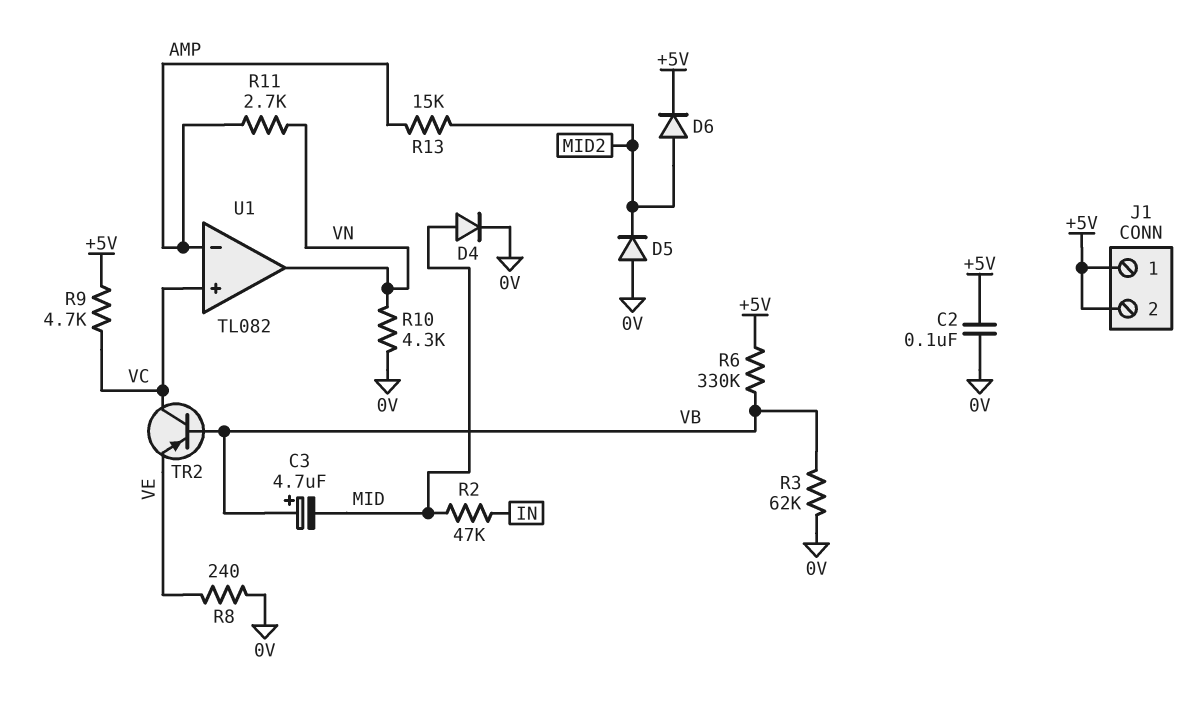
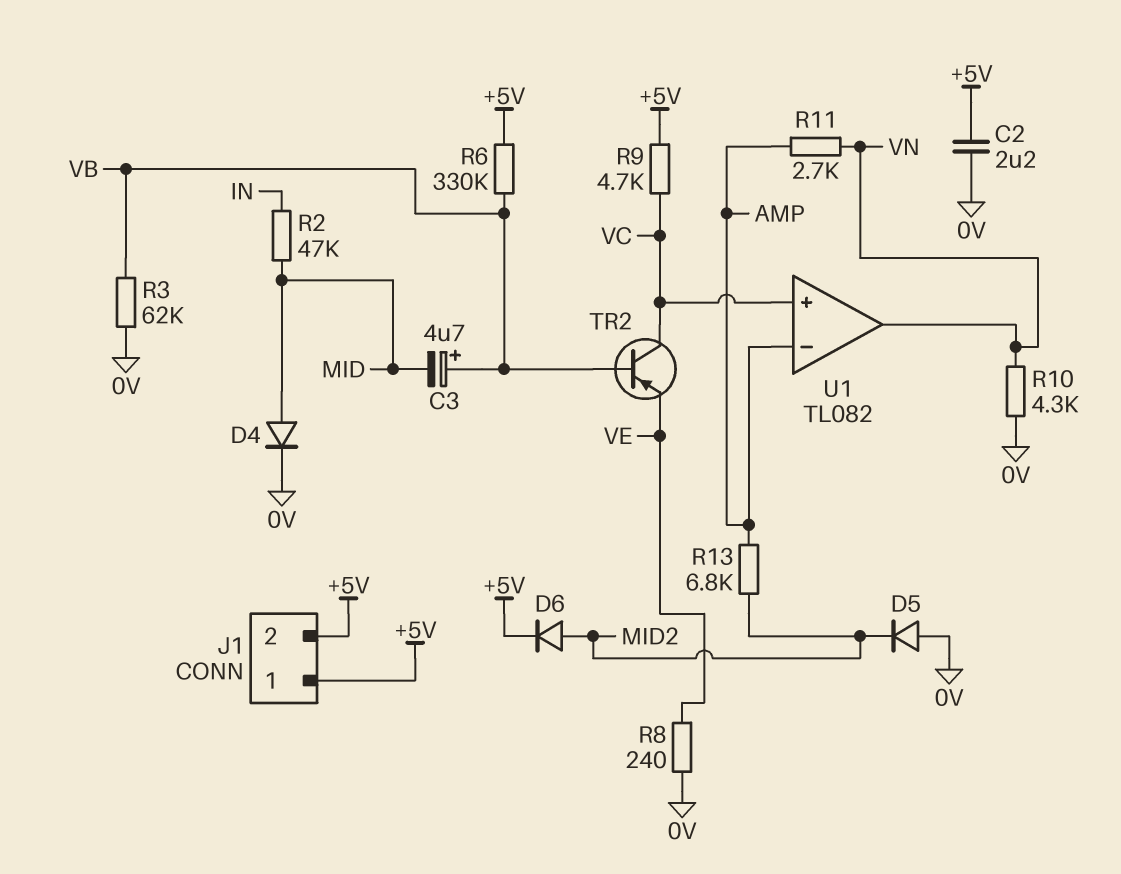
C2: 100nF (+5V, 0V) -> 2.2uF (+5V, 0V)
R13: 15k (AMP, MID2) -> 6.8k (AMP, MID2)

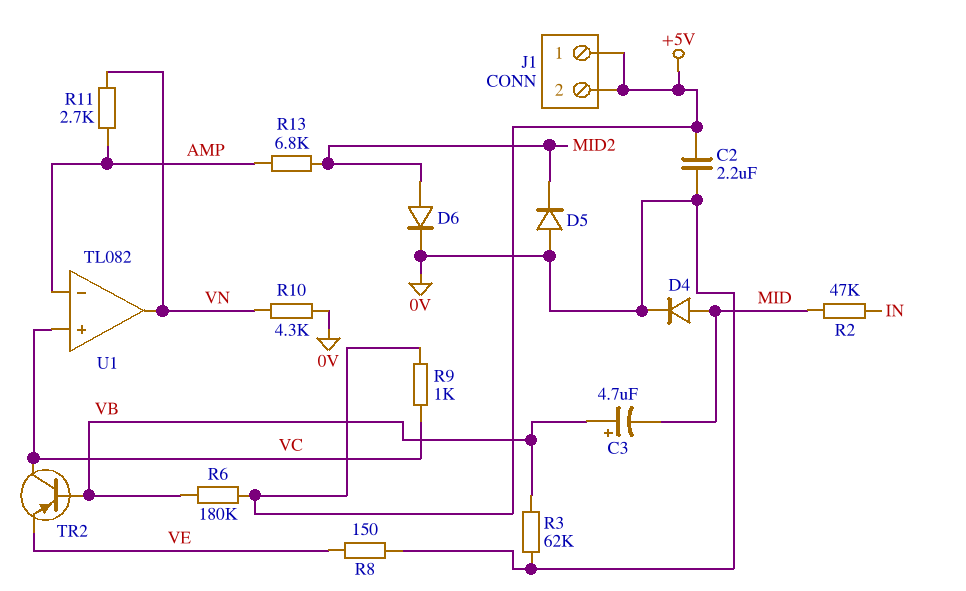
D6: diode (A MID2, K +5V) -> diode (A MID2, K 0V)
R6: 330k (+5V, VB) -> 180k (+5V, VB)
R8: 240 (0V, VE) -> 150 (0V, VE)
R9: 4.7k (+5V, VC) -> 1k (+5V, VC)

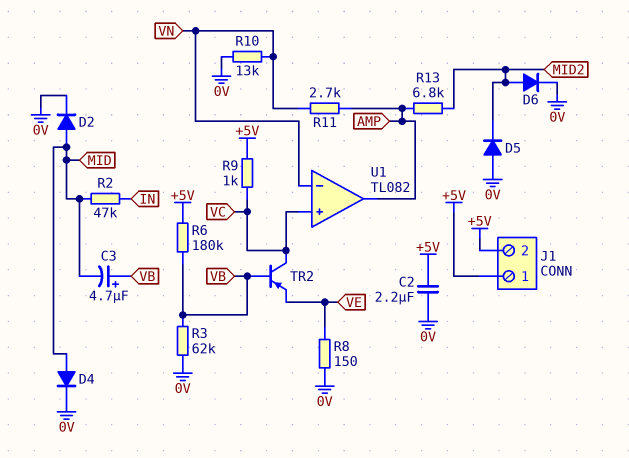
D2: none -> diode (A MID, K 0V)
R10: 4.3k (0V, VN) -> 13k (0V, VN)
U1 pin in-: AMP -> VN
U1 pin out: VN -> AMP

